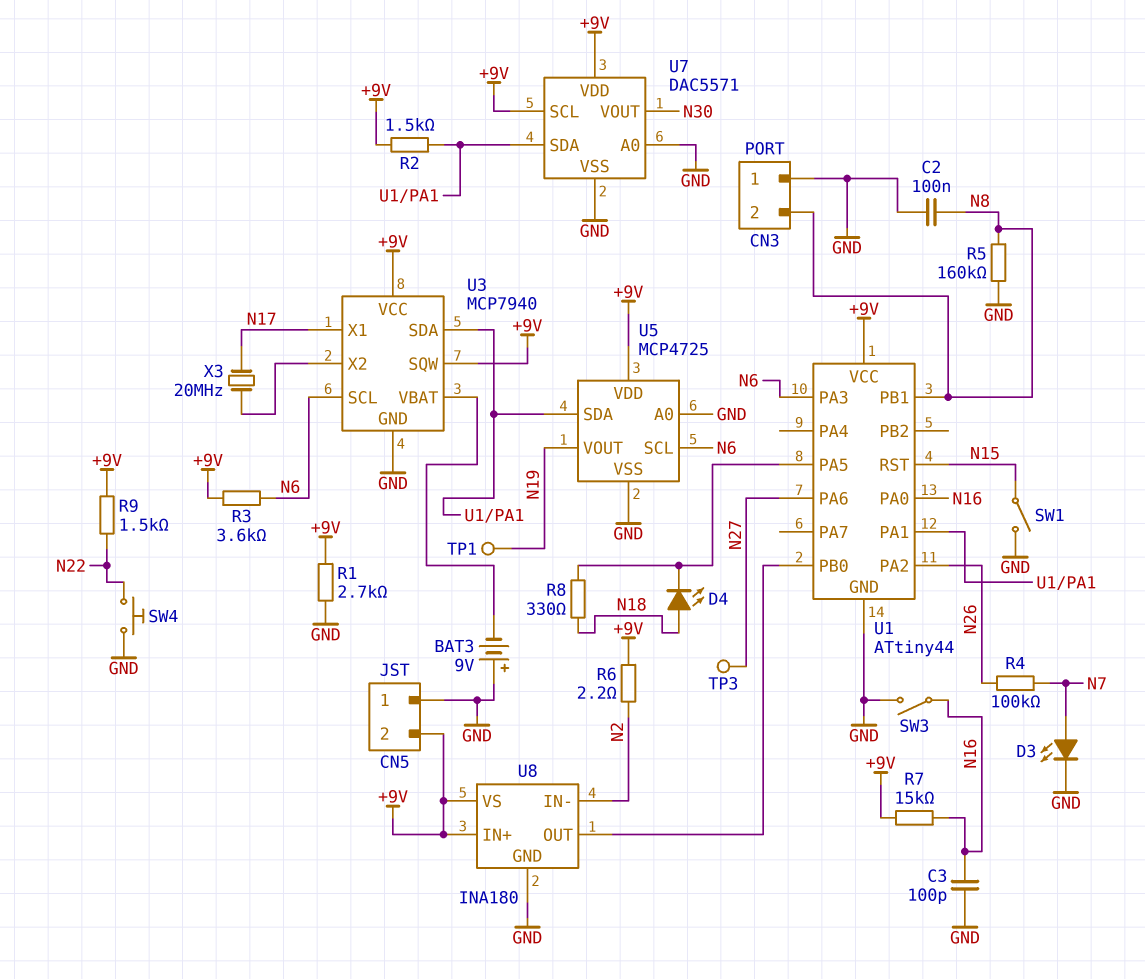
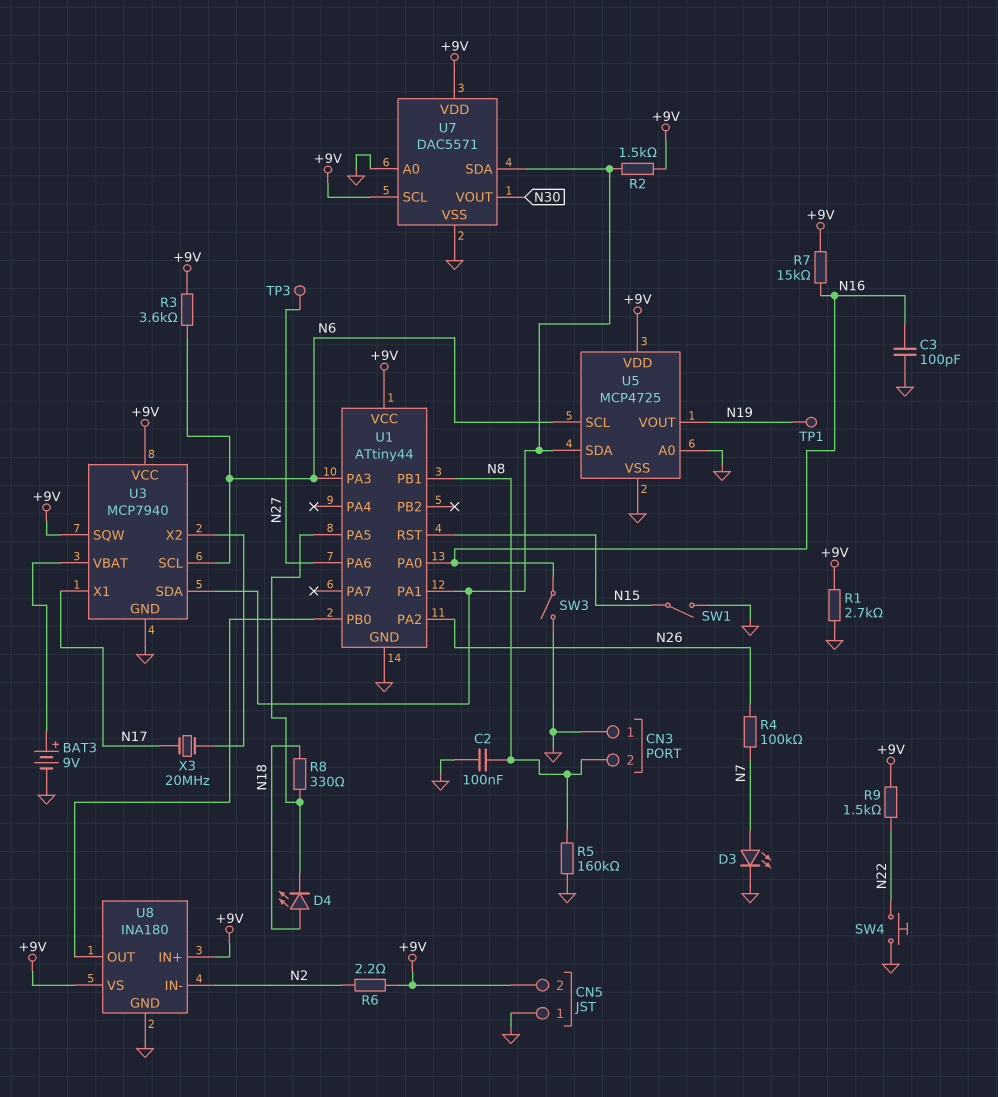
BAT3: 9V (plus GND, minus U3/VBAT) -> 9V (plus U3/VBAT, minus GND)

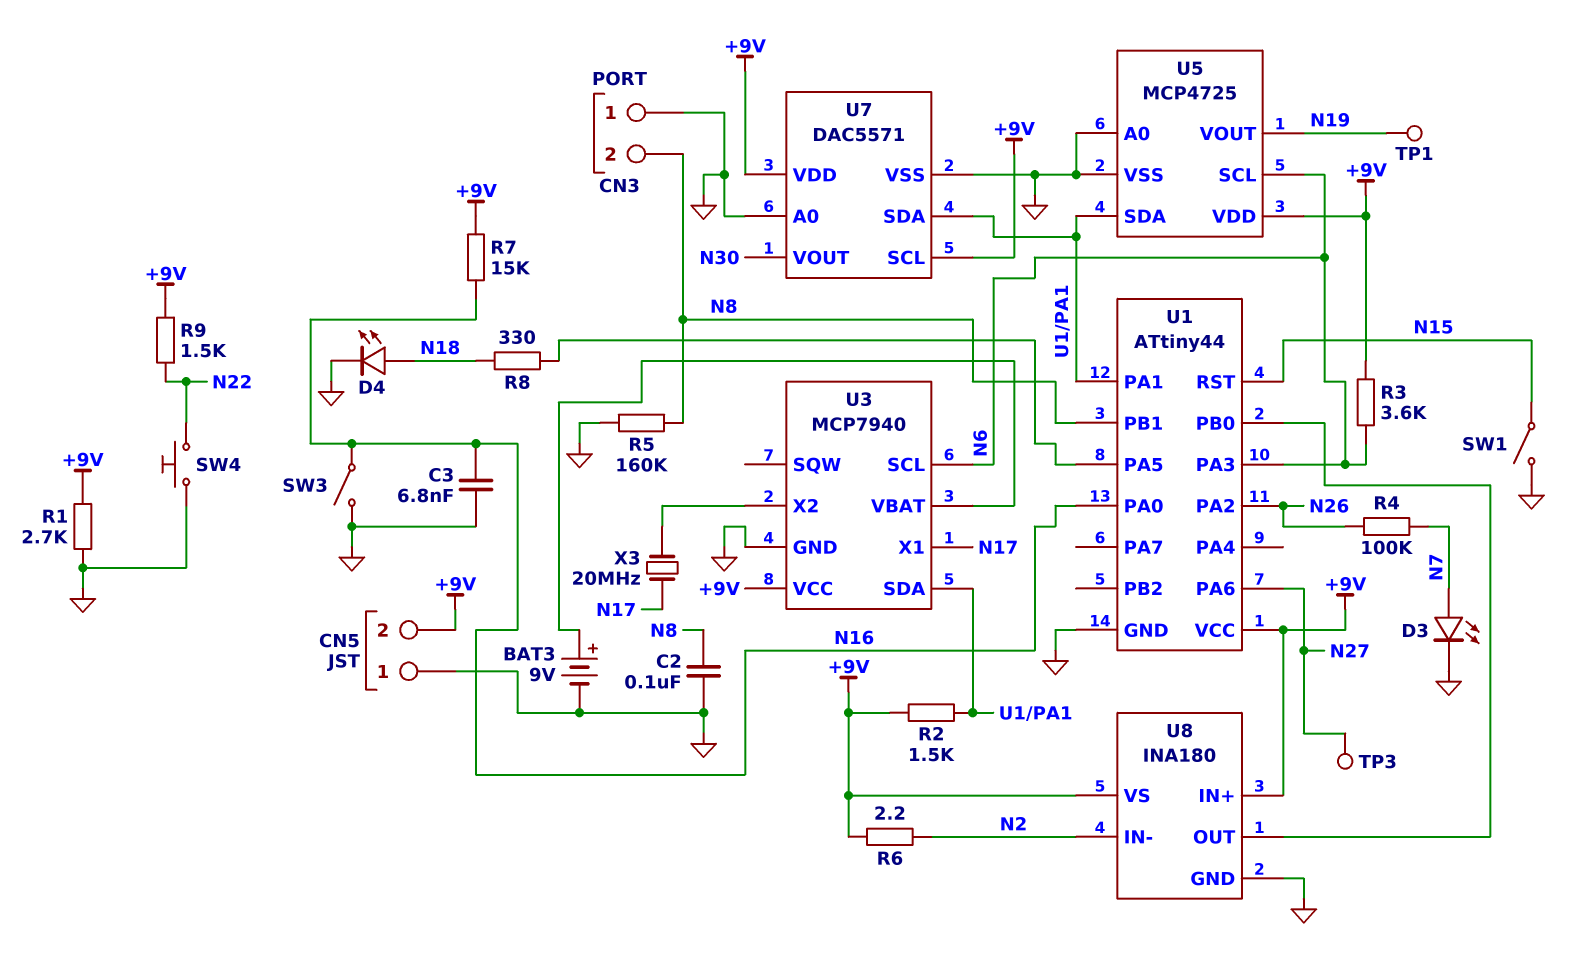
C3: 100pF (GND, N16) -> 6.8nF (GND, N16)
D4: LED (A N18, K U1/PA5) -> LED (A N18, K GND)
U3 pin SQW: +9V -> none

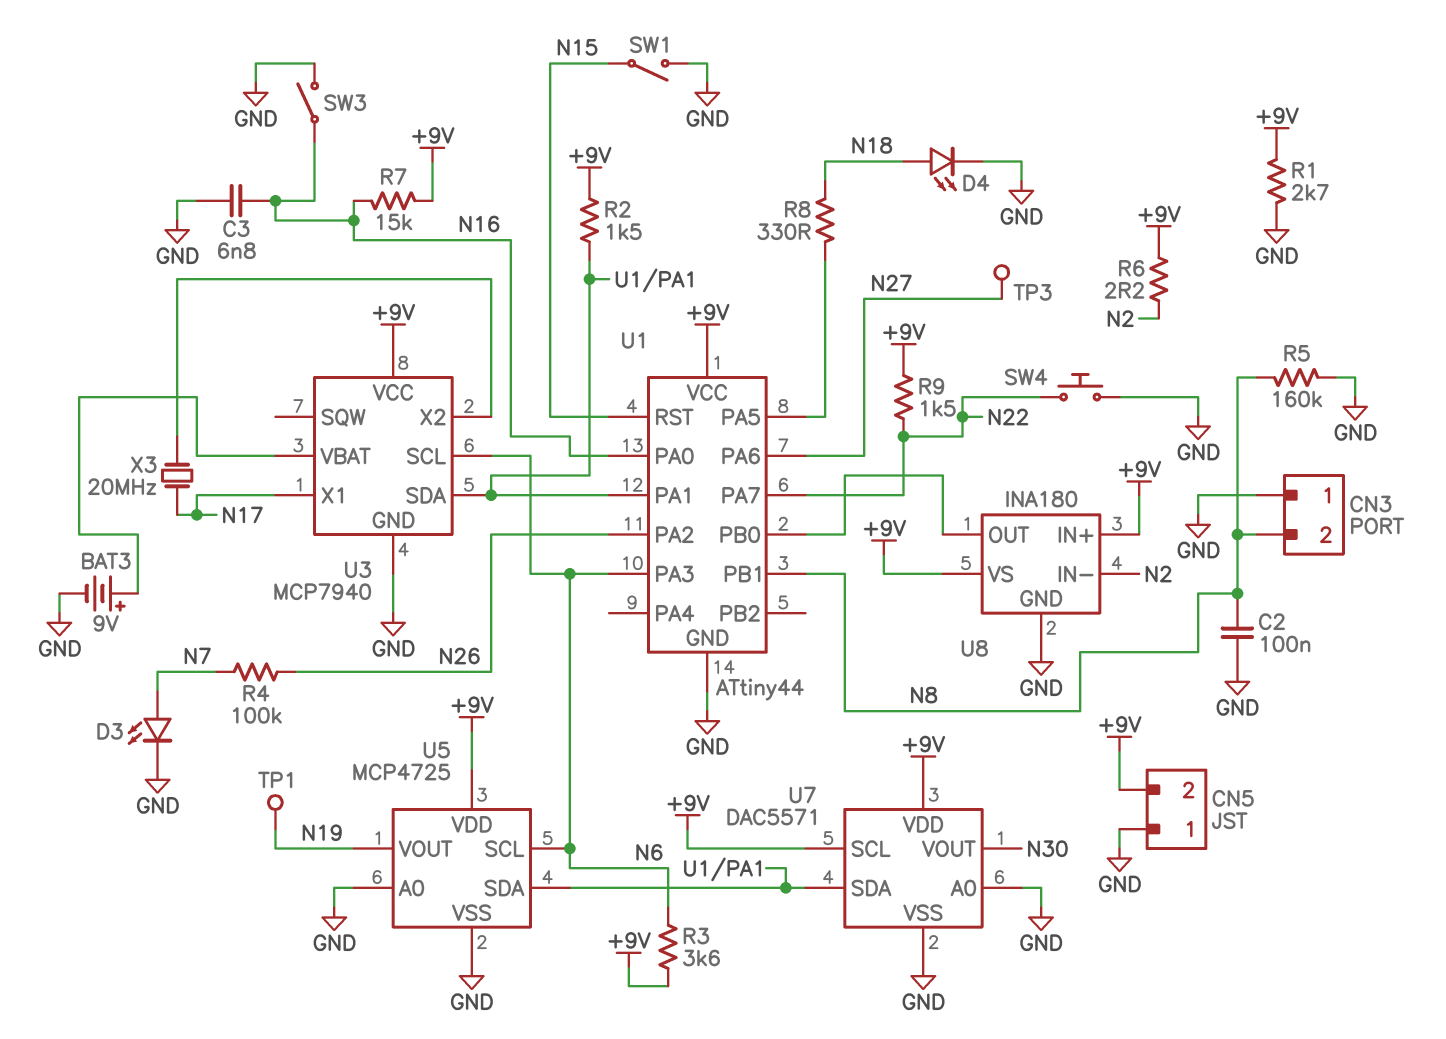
U1 pin PA7: none -> N22

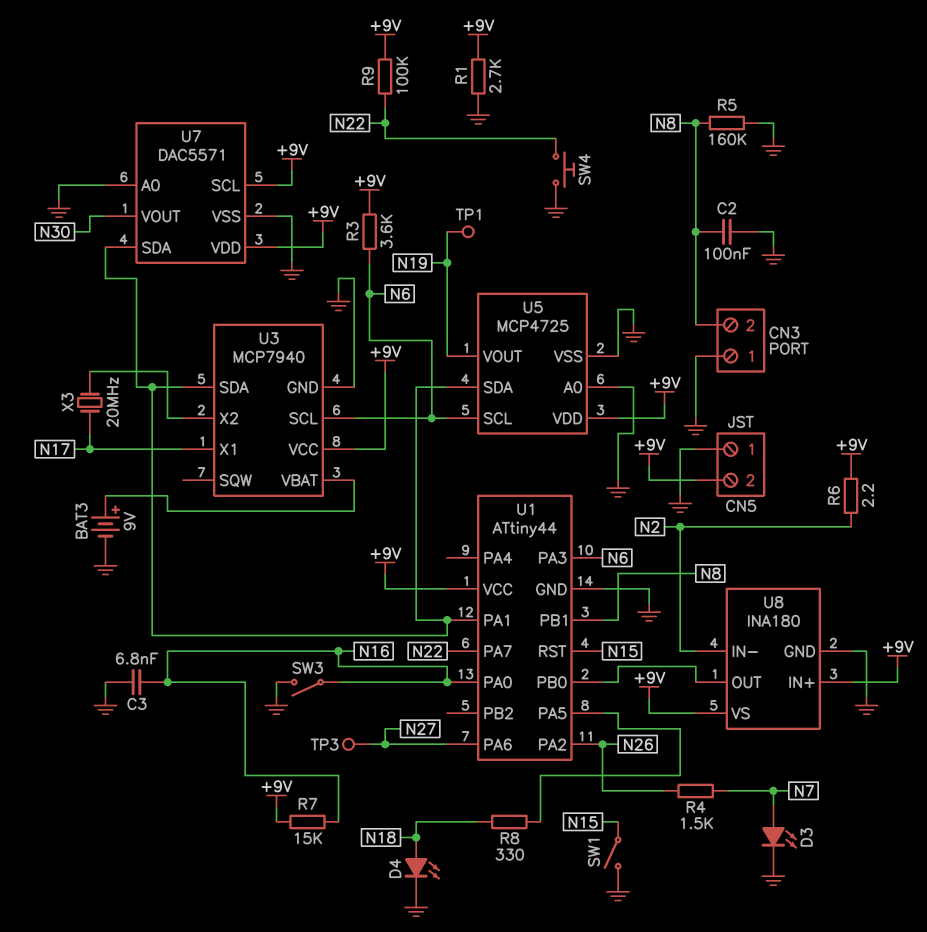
R2: 1.5k (+9V, U1/PA1) -> none
R4: 100k (N7, N26) -> 1.5k (N7, N26)
R9: 1.5k (+9V, N22) -> 100k (+9V, N22)

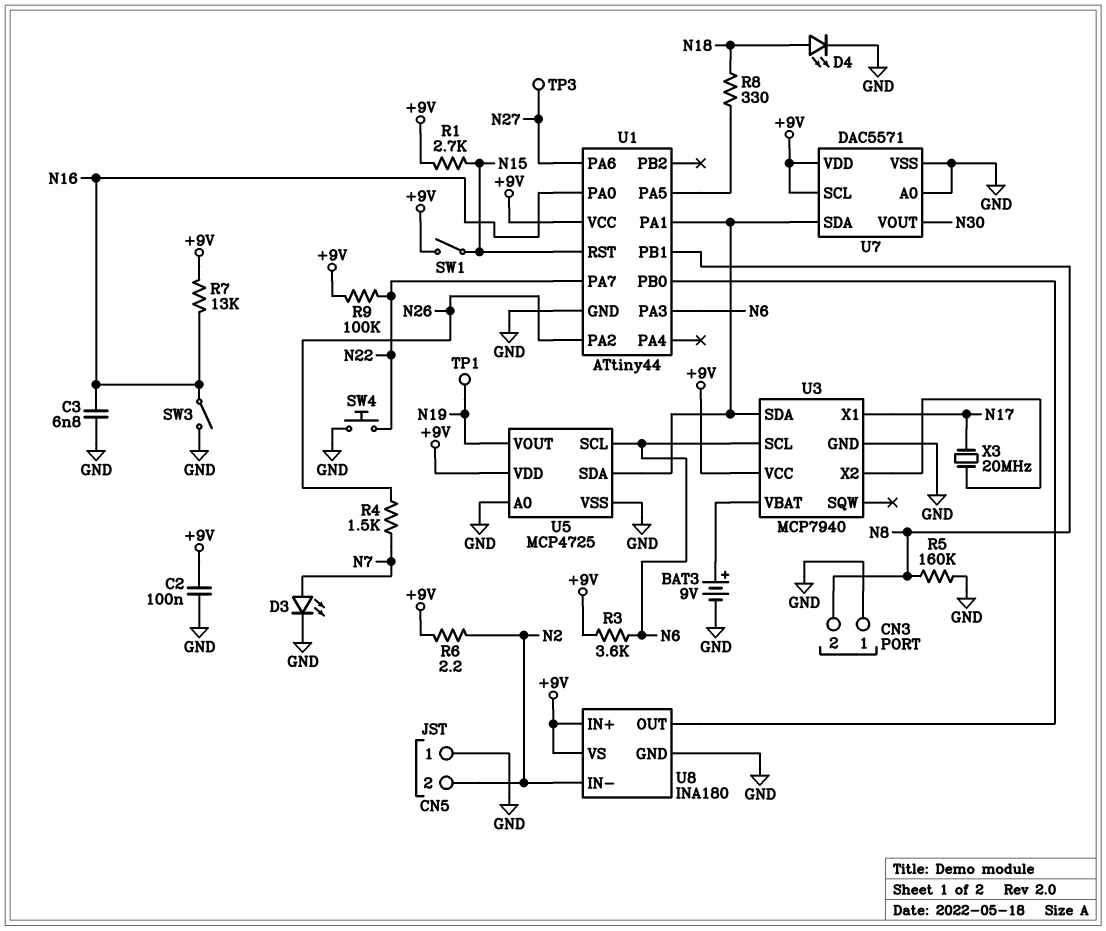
C2: 100nF (GND, N8) -> 100nF (+9V, GND)
CN5 pin 2: +9V -> N2
R1: 2.7k (+9V, GND) -> 2.7k (+9V, N15)
R7: 15k (+9V, N16) -> 13k (+9V, N16)
SW1: switch (GND, N15) -> switch (+9V, N15)

